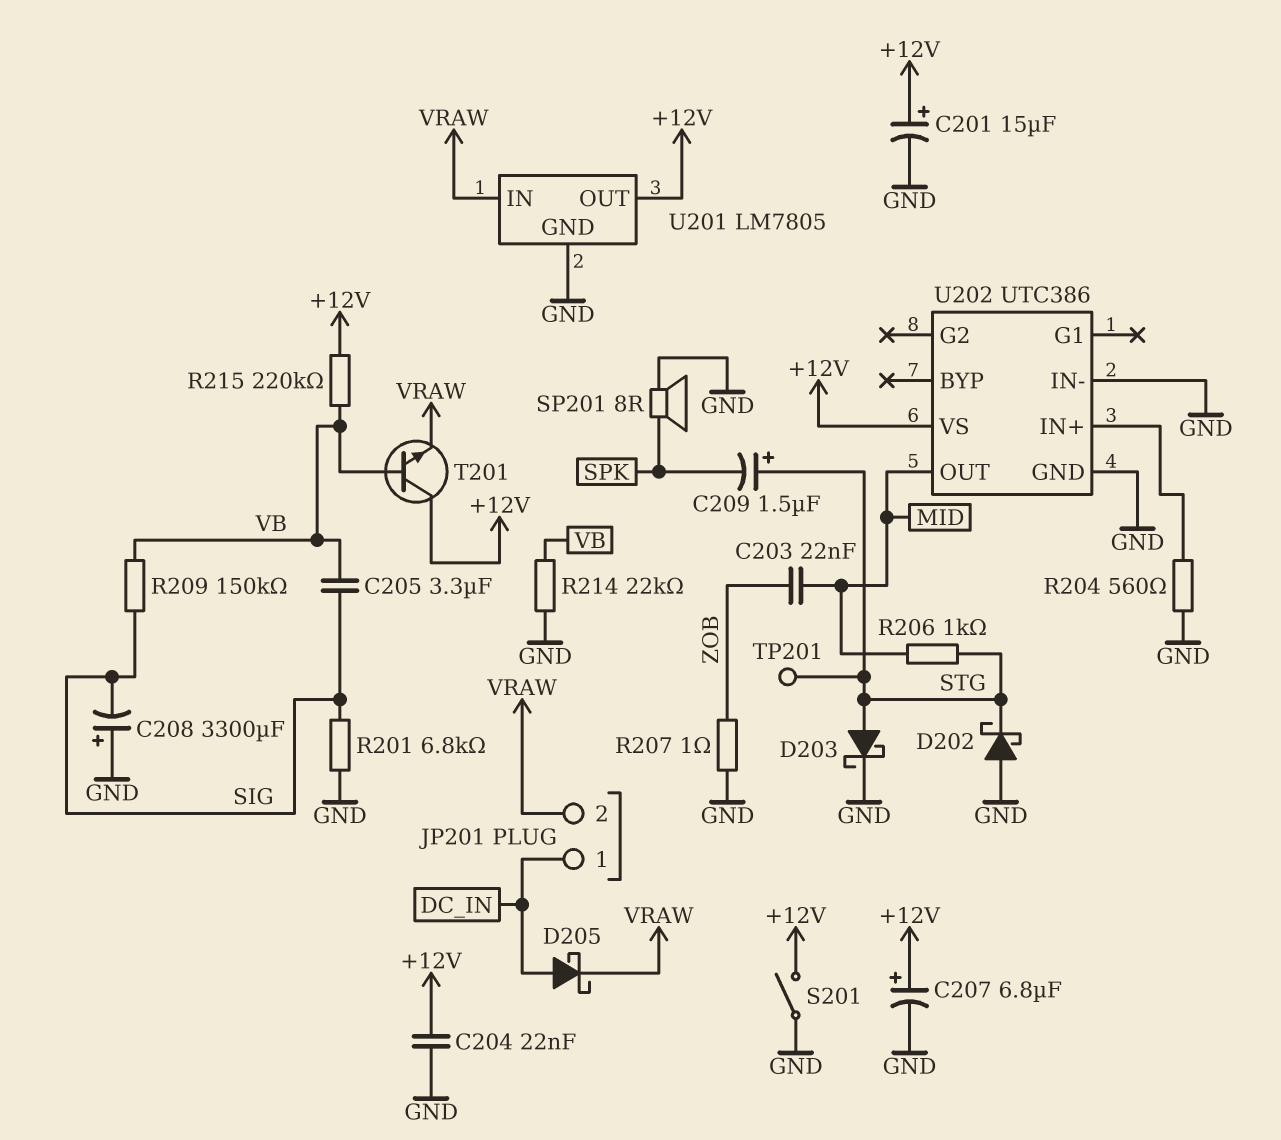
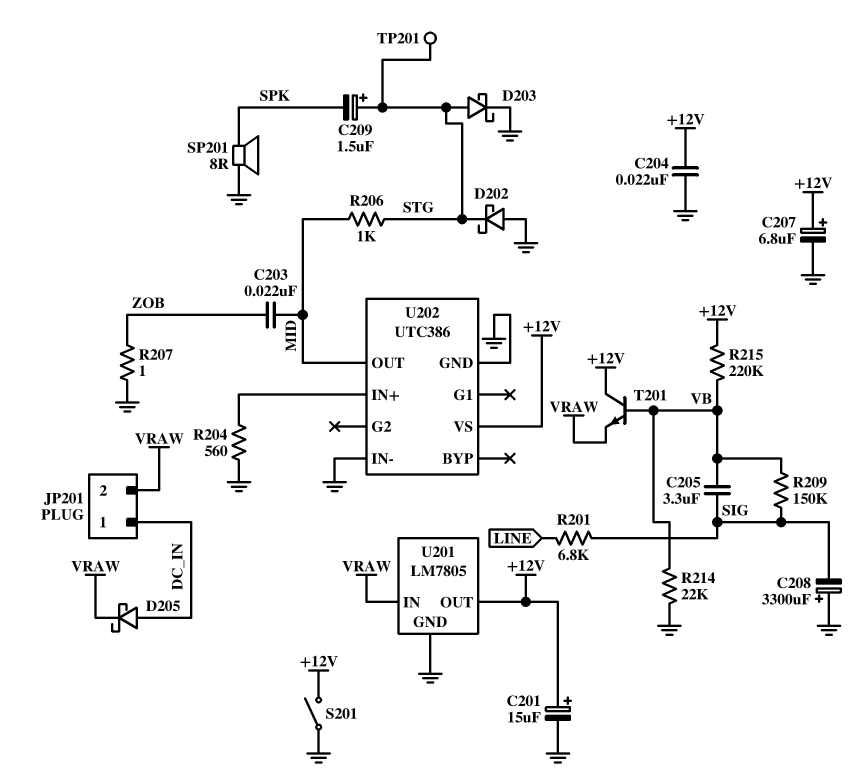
R201: 6.8k (GND, SIG) -> 6.8k (LINE, SIG)

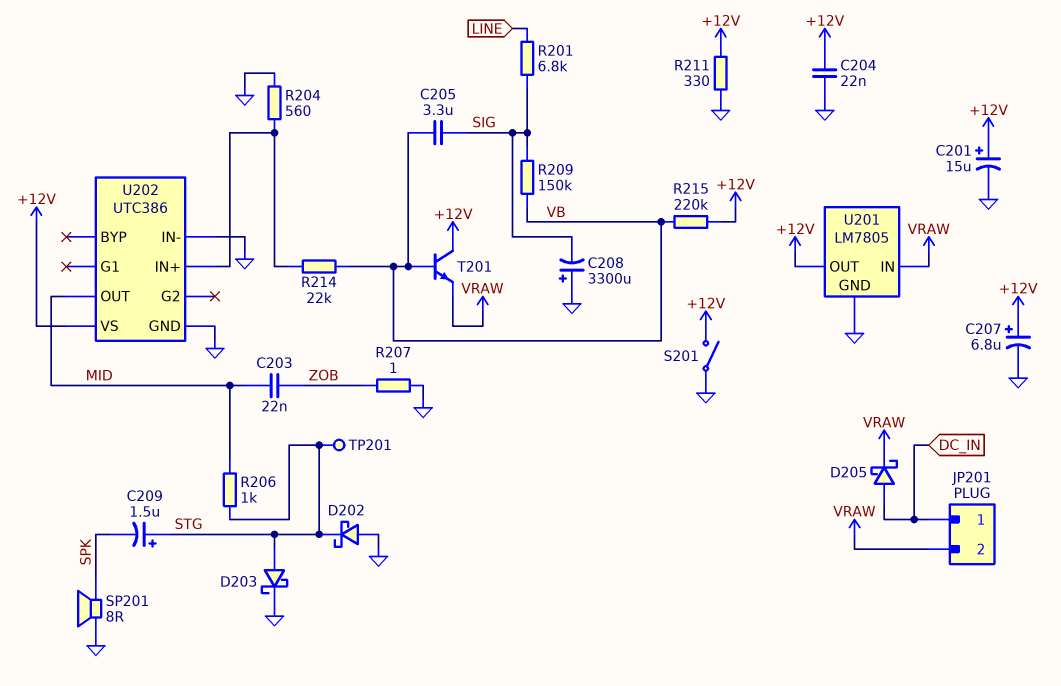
R211: none -> 330 (+12V, GND)
R214: 22k (GND, VB) -> 22k (U202/IN+, VB)

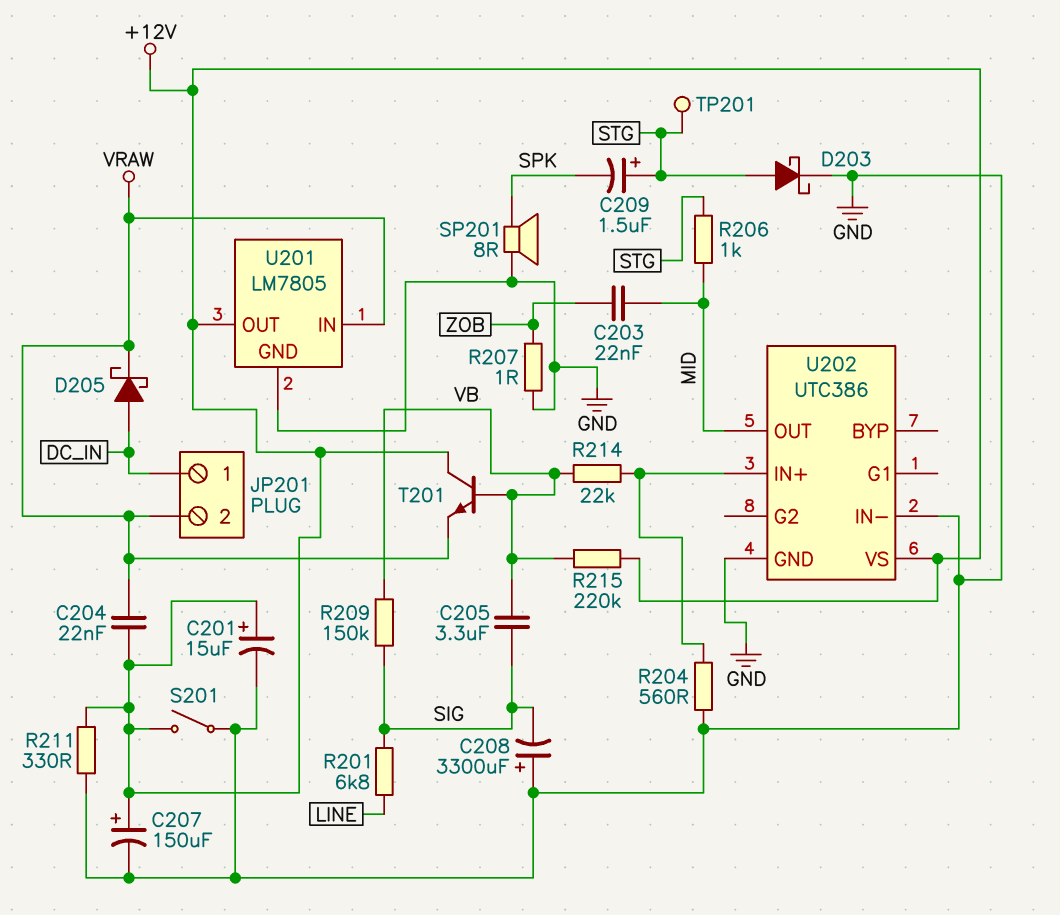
C204: 22nF (+12V, GND) -> 22nF (+12V, VRAW)
C207: 6.8uF (plus +12V, minus GND) -> 150uF (plus +12V, minus GND)
D202: schottky (A GND, K STG) -> none

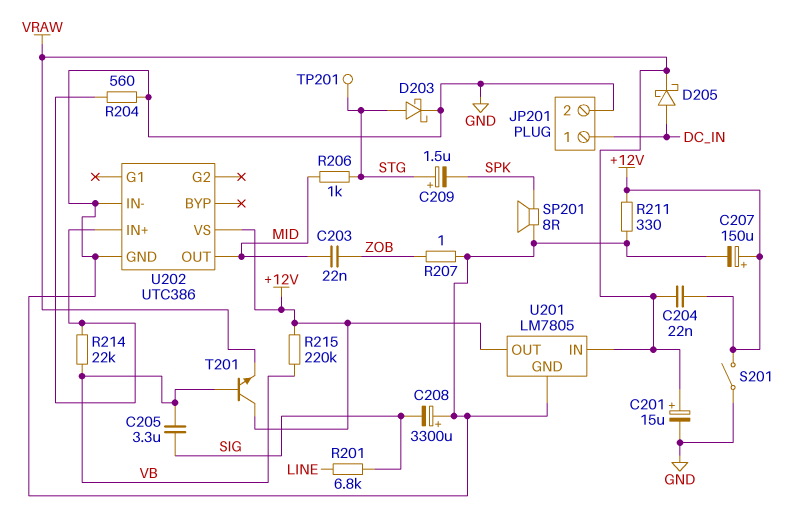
C201: 15uF (plus +12V, minus GND) -> 15uF (plus VRAW, minus GND)
JP201 pin 2: VRAW -> GND
R209: 150k (SIG, VB) -> none

